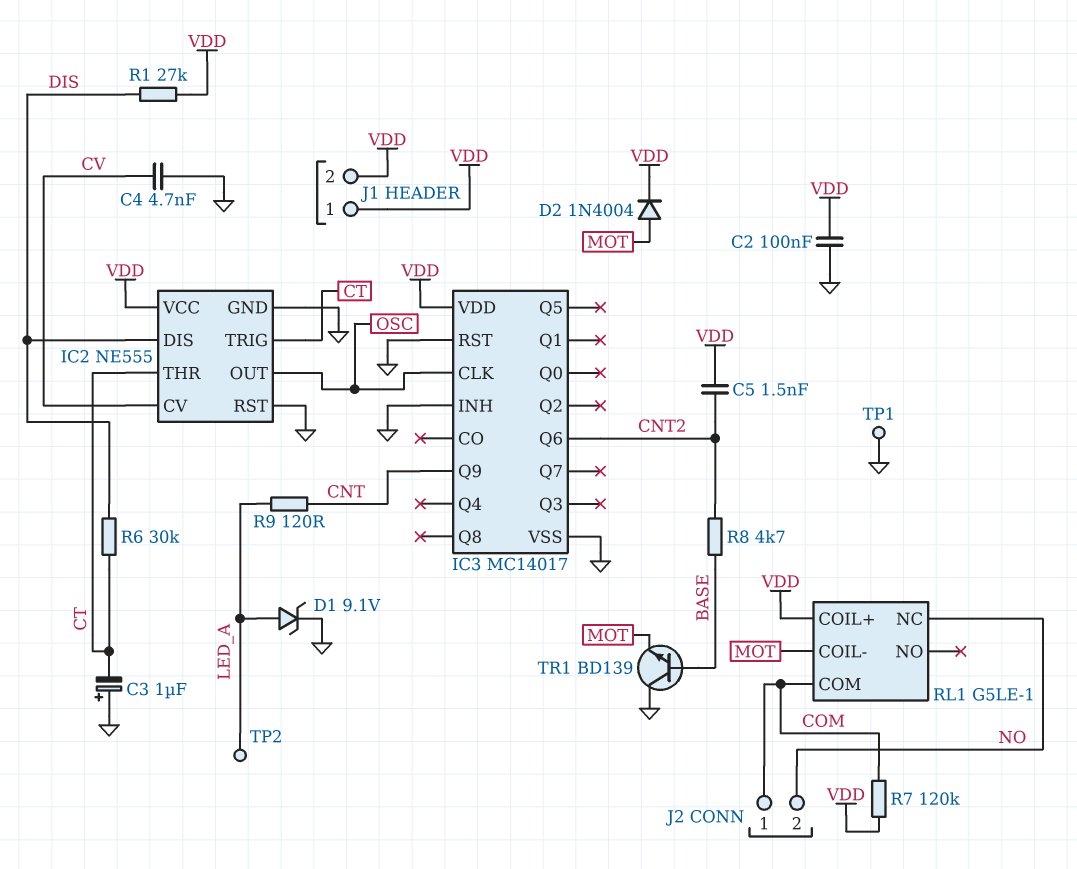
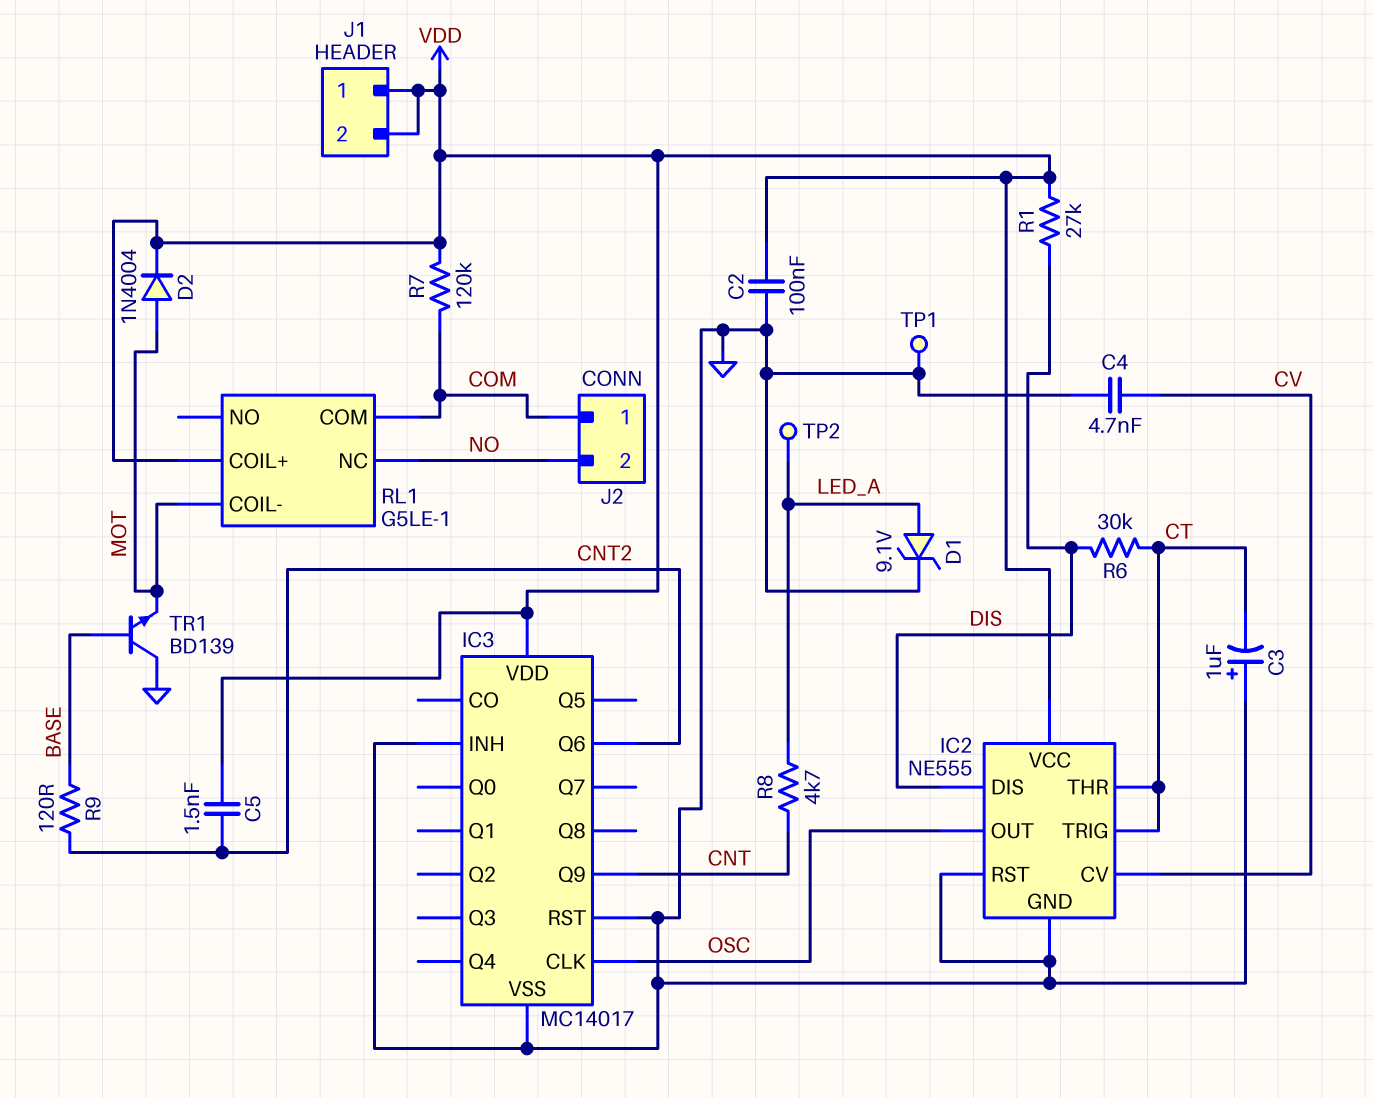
R8: 4.7k (BASE, CNT2) -> 4.7k (CNT, LED_A)
R9: 120 (CNT, LED_A) -> 120 (BASE, CNT2)

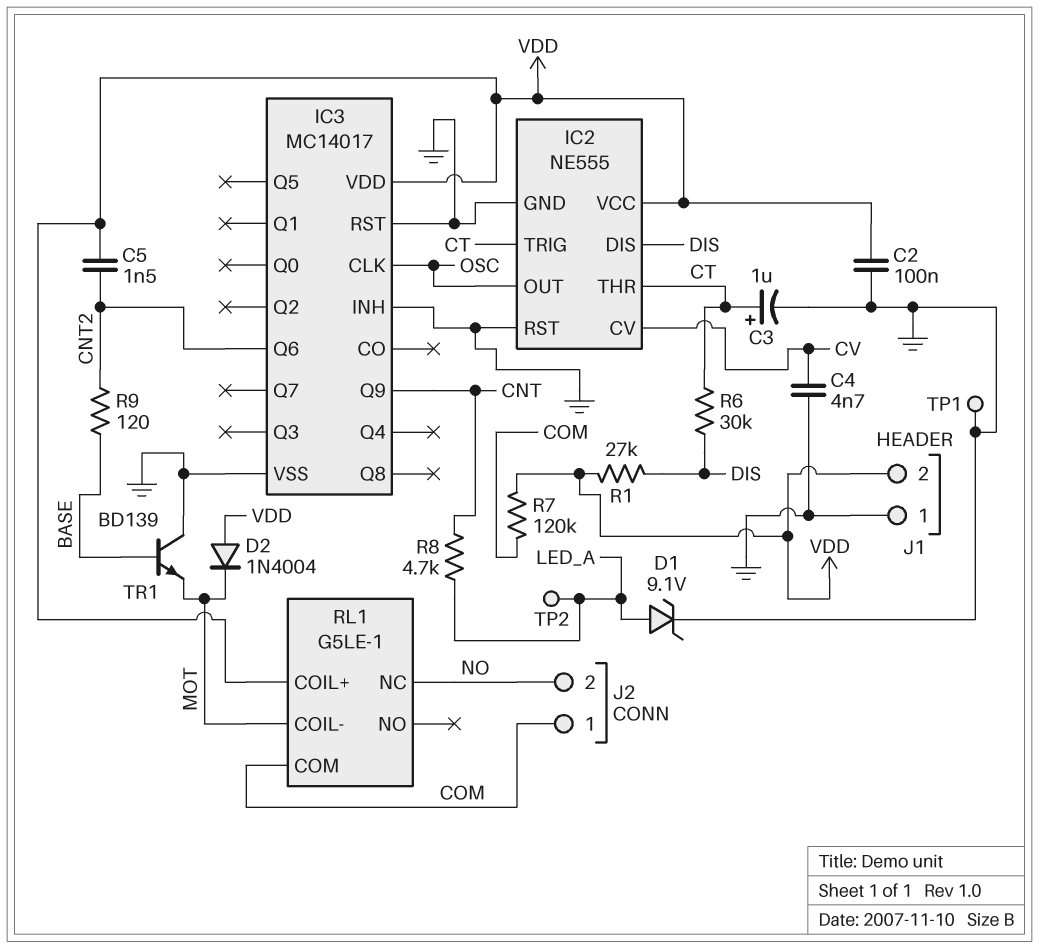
C3: 1uF (plus GND, minus CT) -> 1uF (plus CT, minus GND)
D2: diode 1N4004 (A MOT, K VDD) -> diode 1N4004 (A VDD, K MOT)
J1 pin 1: VDD -> GND

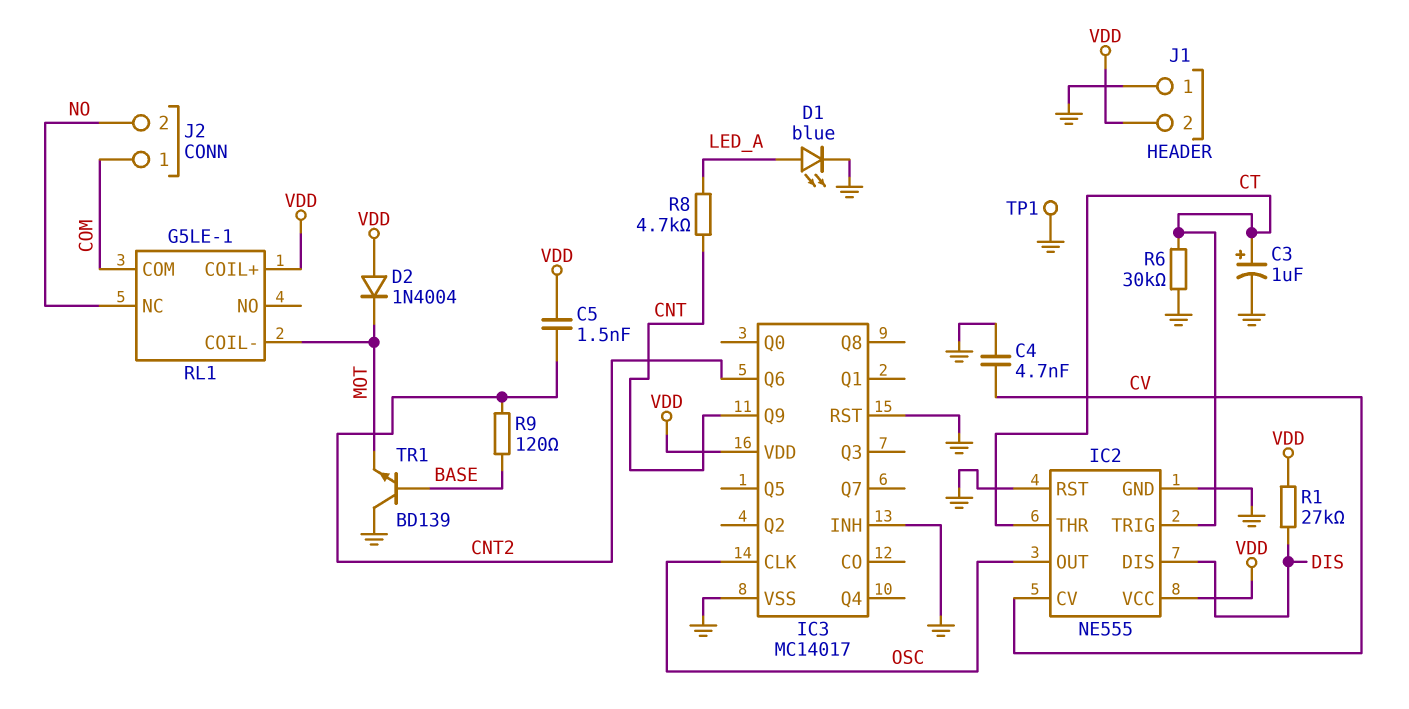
C2: 100nF (GND, VDD) -> none
D1: zener 9.1V (A LED_A, K GND) -> LED blue (A LED_A, K GND)
R6: 30k (CT, DIS) -> 30k (CT, GND)
R7: 120k (COM, VDD) -> none
TP2: test point (LED_A) -> none

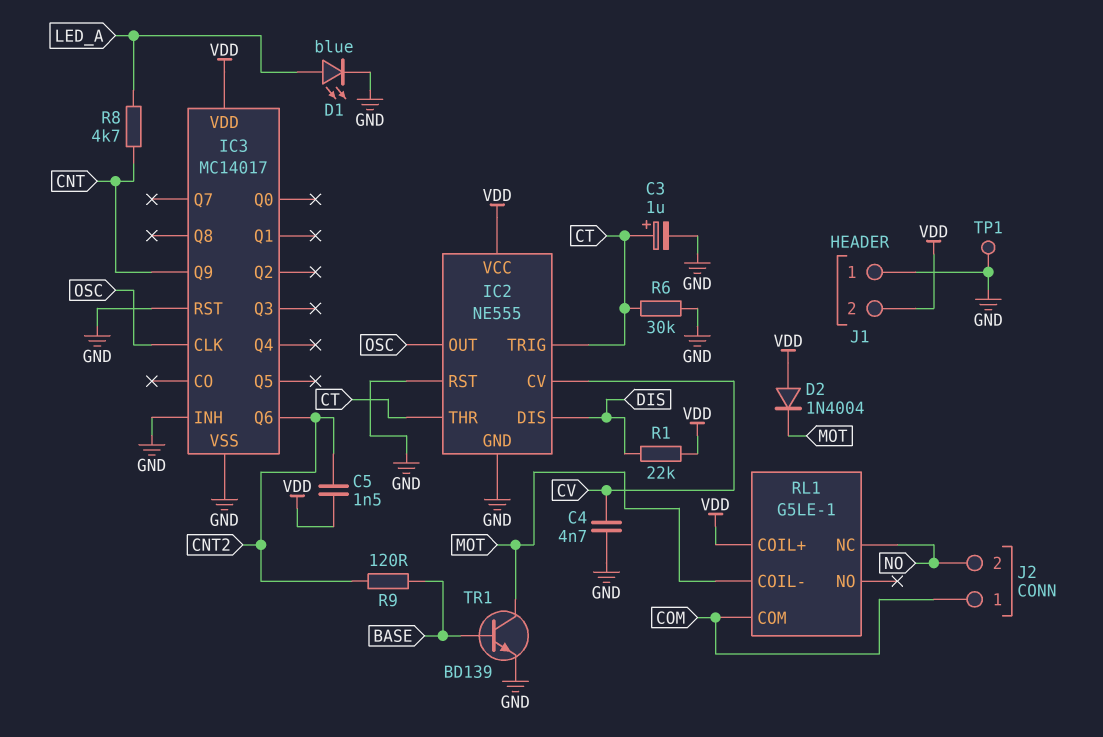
R1: 27k (DIS, VDD) -> 22k (DIS, VDD)
TR1: NPN BD139 (B BASE, C GND, E MOT) -> NPN BD139 (B BASE, C MOT, E GND)

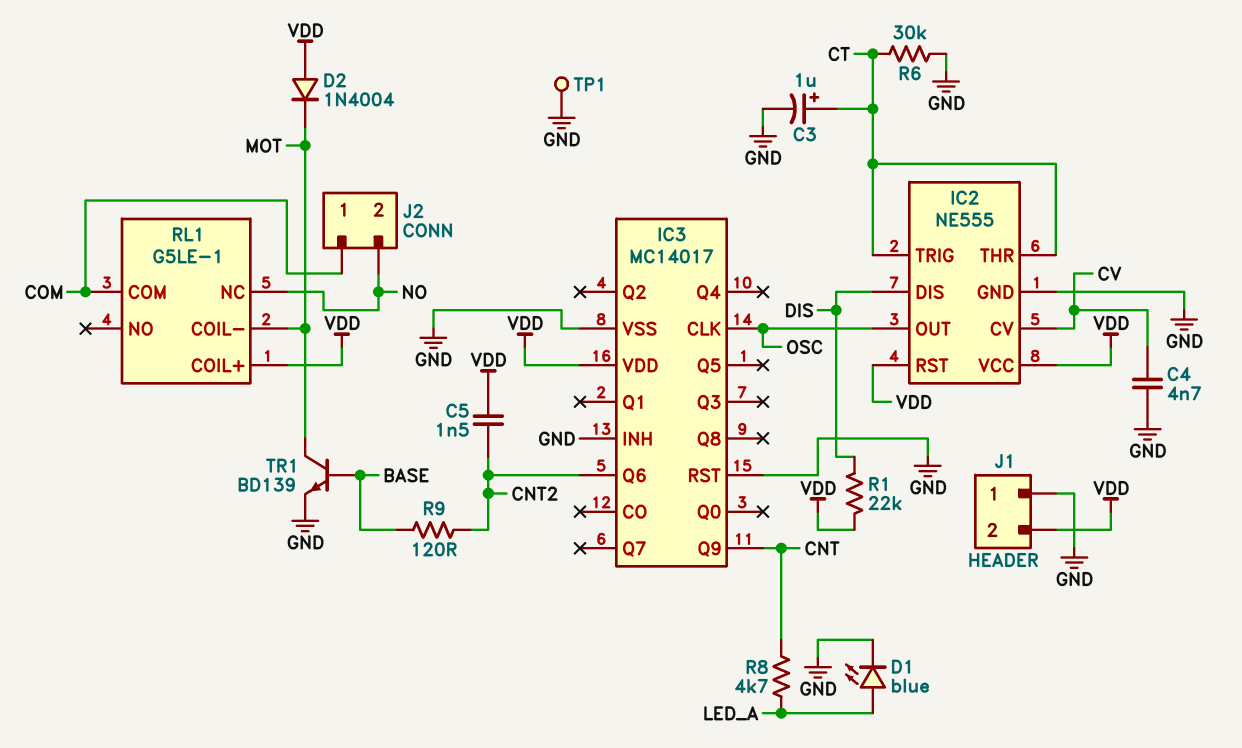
IC2 pin RST: GND -> VDD

